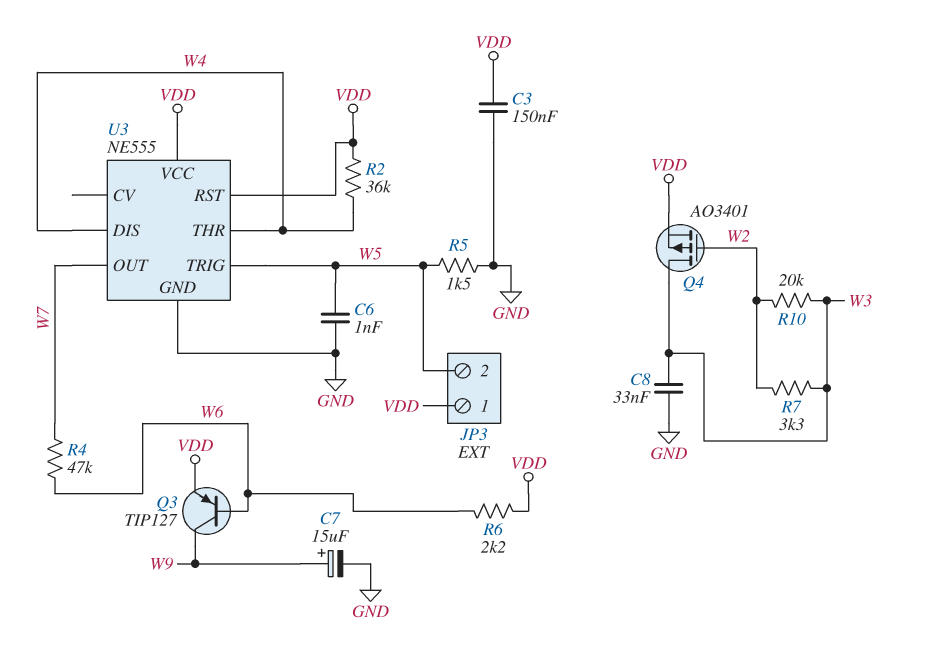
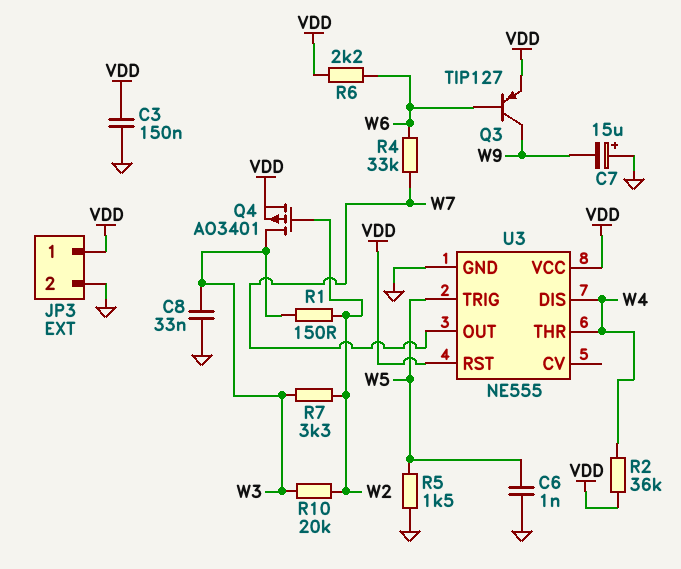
C7: 15uF (plus W9, minus GND) -> 15uF (plus GND, minus W9)
JP3 pin 2: W5 -> GND
R1: none -> 150 (W2, W3)
R4: 47k (W6, W7) -> 33k (W6, W7)

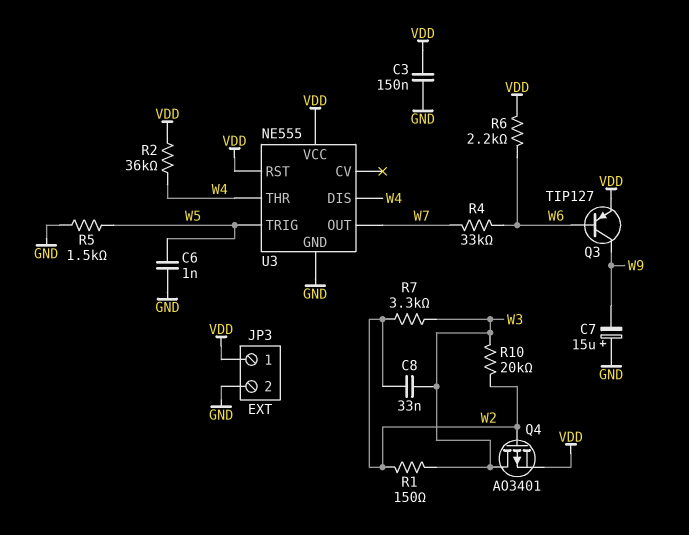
C8: 33nF (GND, W3) -> 33nF (W2, W3)

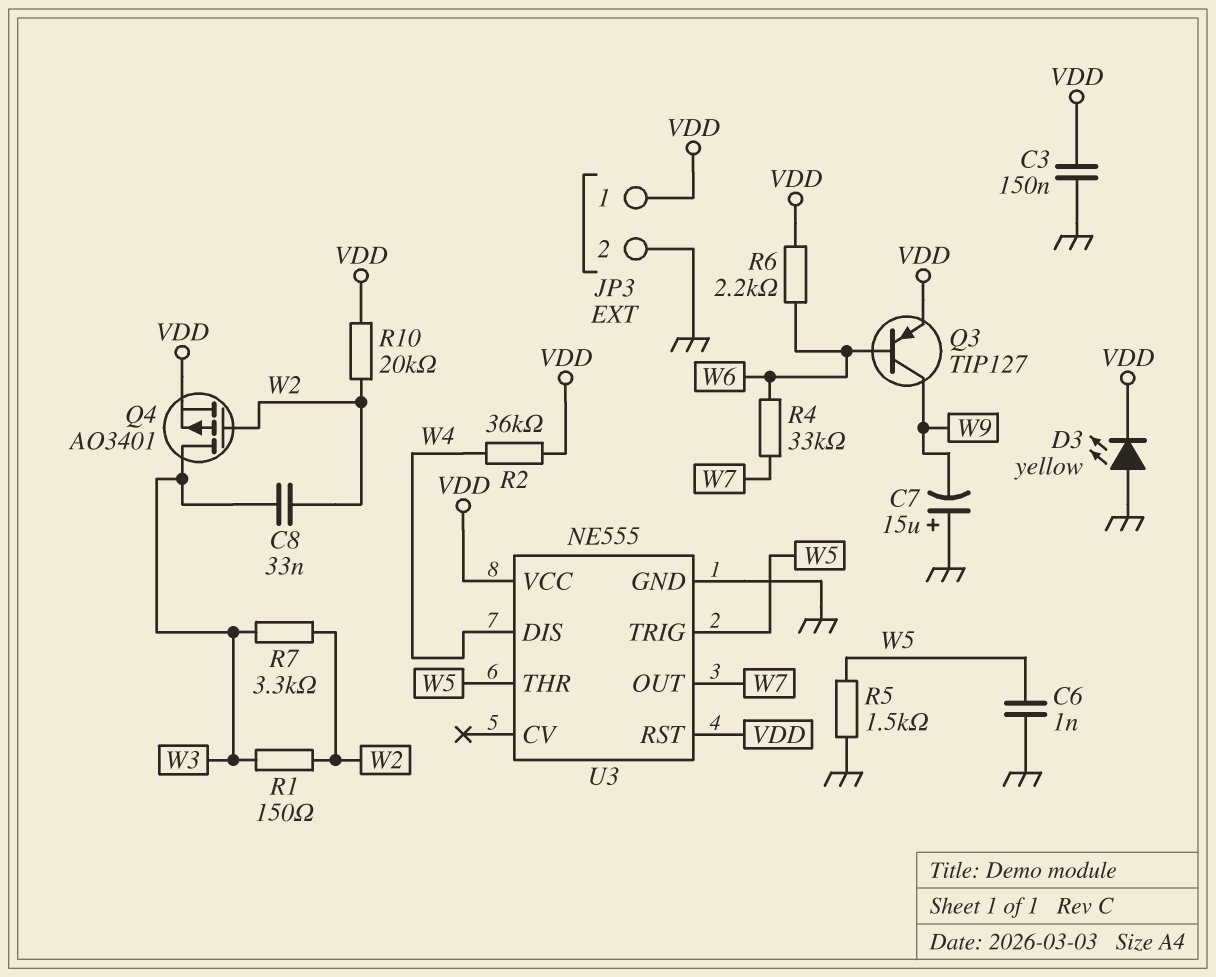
D3: none -> LED yellow (A GND, K VDD)
R10: 20k (W2, W3) -> 20k (VDD, W2)
U3 pin THR: W4 -> W5

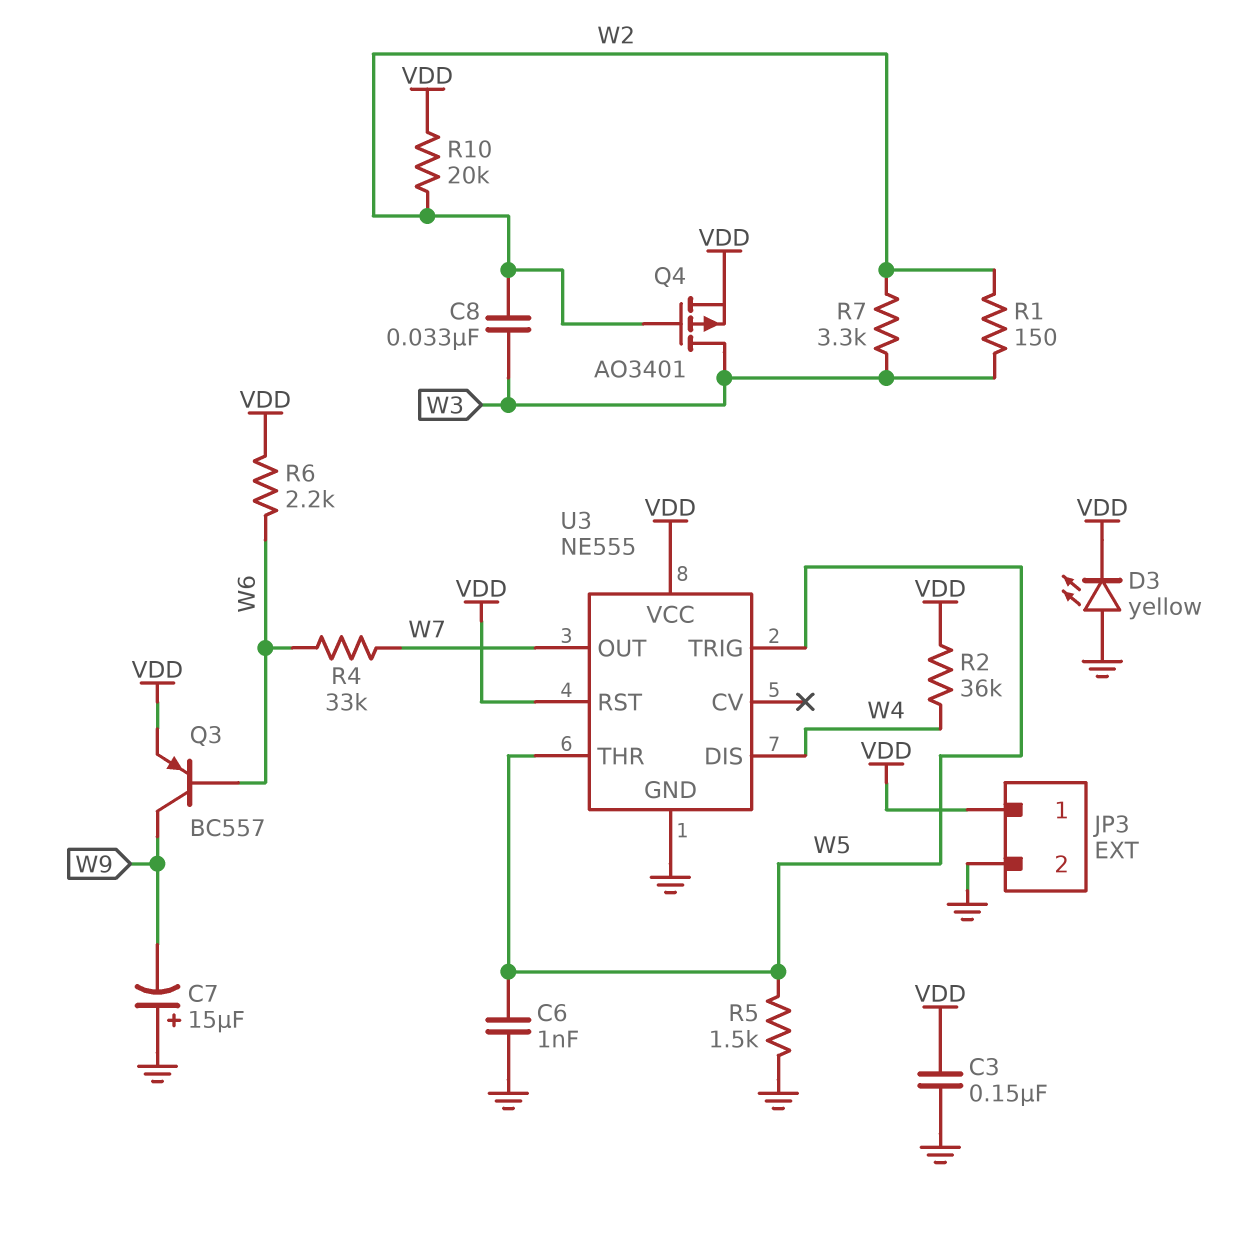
Q3: PNP TIP127 (B W6, C W9, E VDD) -> PNP BC557 (B W6, C W9, E VDD)

